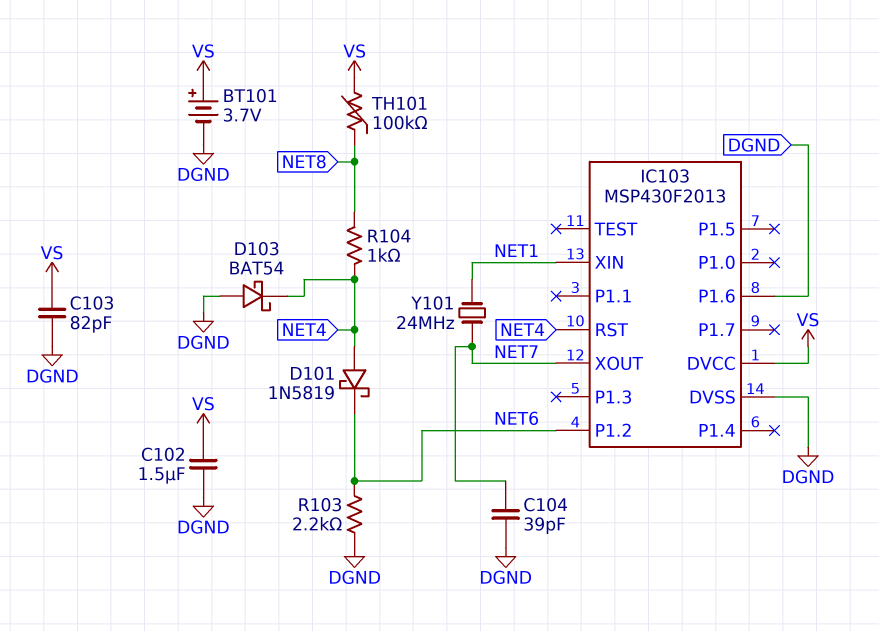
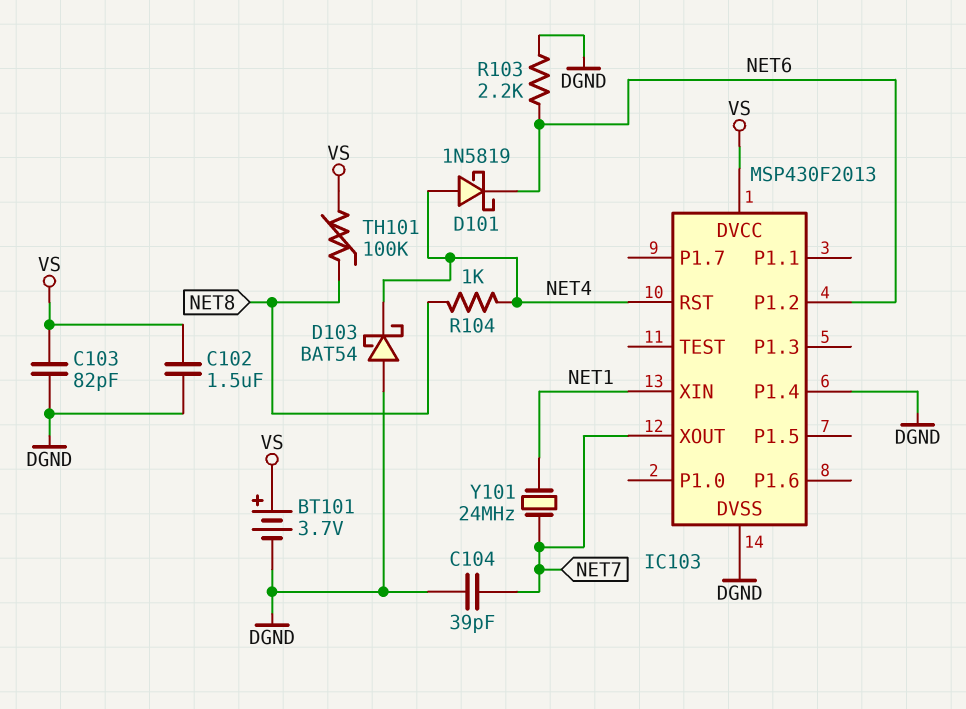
IC103 pin P1.4: none -> DGND
IC103 pin P1.6: DGND -> none

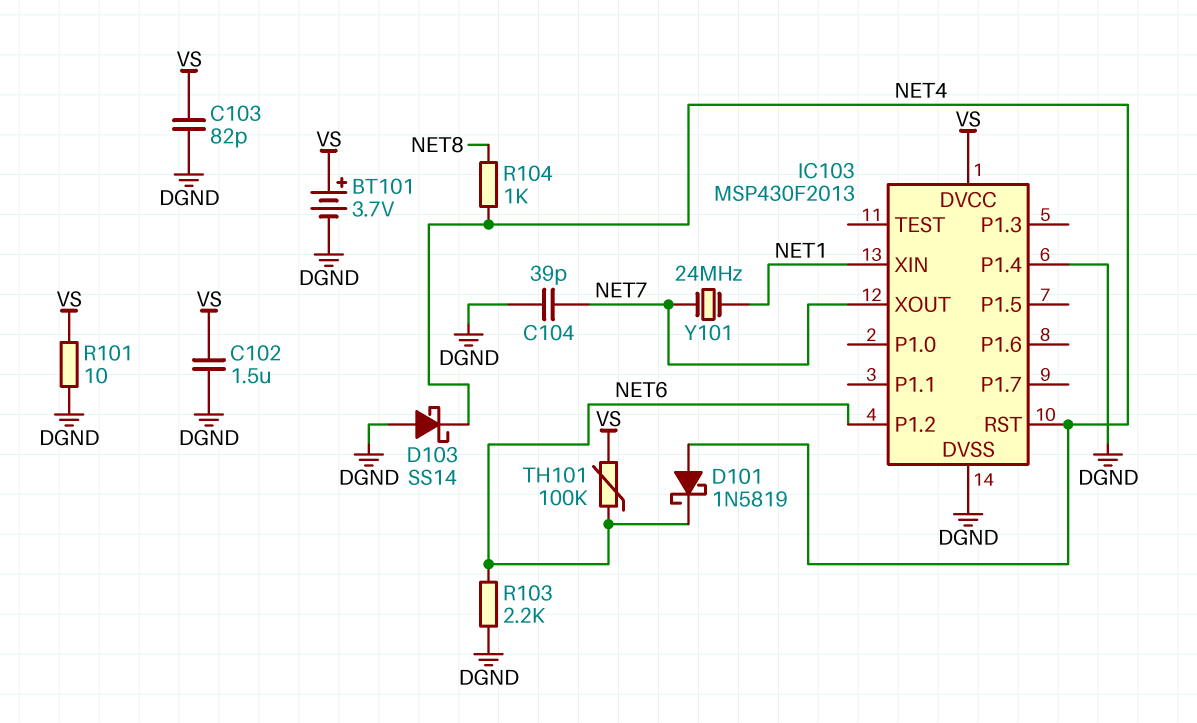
D103: schottky BAT54 (A DGND, K NET4) -> schottky SS14 (A DGND, K NET4)
R101: none -> 10 (DGND, VS)
TH101: 100k (NET8, VS) -> 100k (NET6, VS)

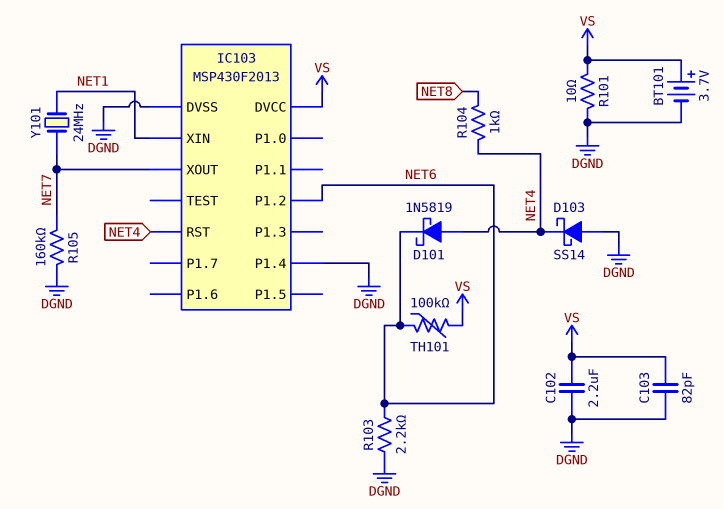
C102: 1.5uF (DGND, VS) -> 2.2uF (DGND, VS)
C104: 39pF (DGND, NET7) -> none
R105: none -> 160k (DGND, NET7)

